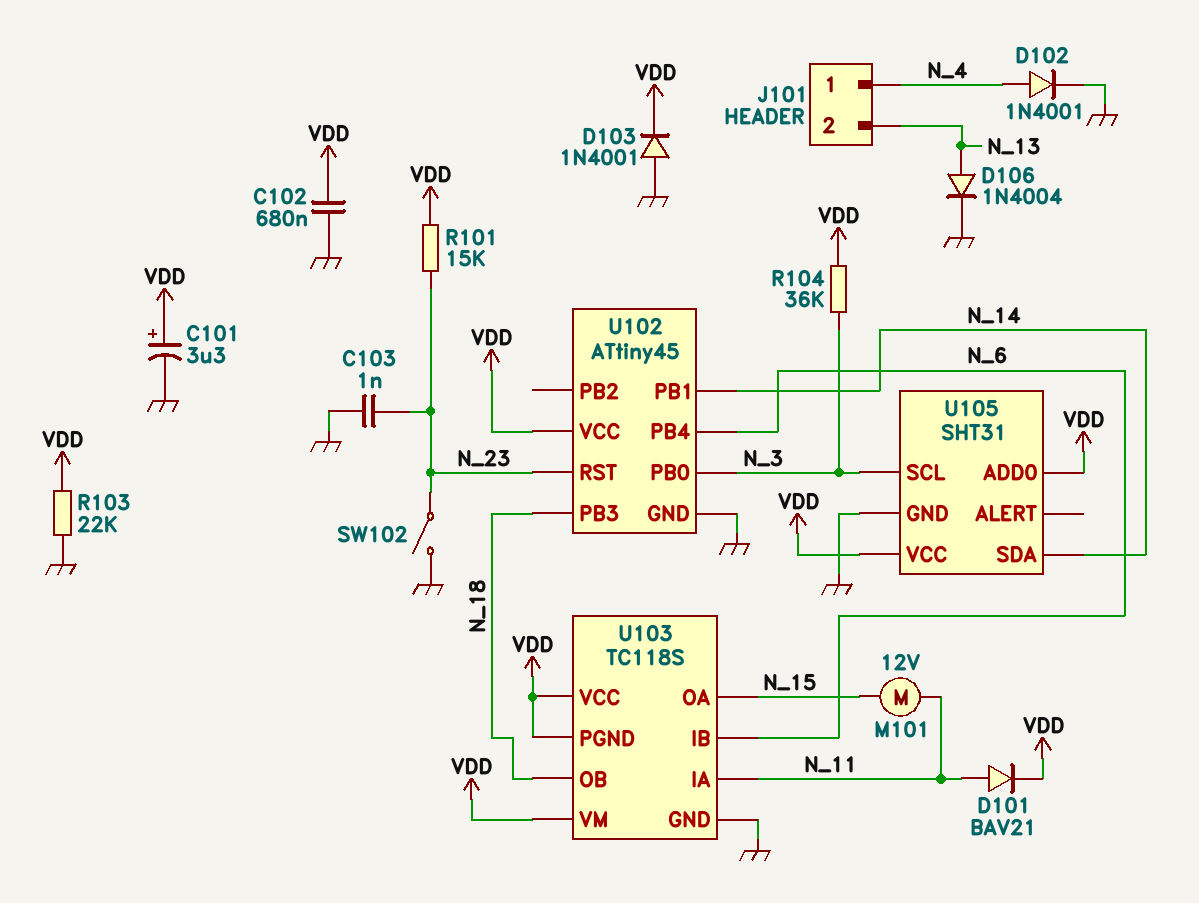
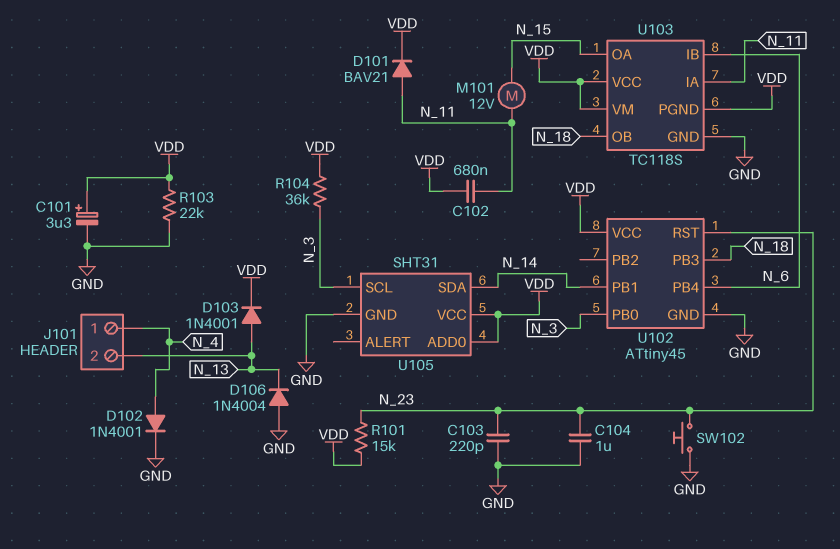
C102: 680nF (GND, VDD) -> 680nF (N_11, VDD)
C103: 1nF (GND, N_23) -> 220pF (GND, N_23)
C104: none -> 1uF (GND, N_23)
D103: diode 1N4001 (A GND, K VDD) -> diode 1N4001 (A N_13, K VDD)
D106: diode 1N4004 (A N_13, K GND) -> diode 1N4004 (A GND, K N_13)
SW102: switch (GND, N_23) -> button (GND, N_23)

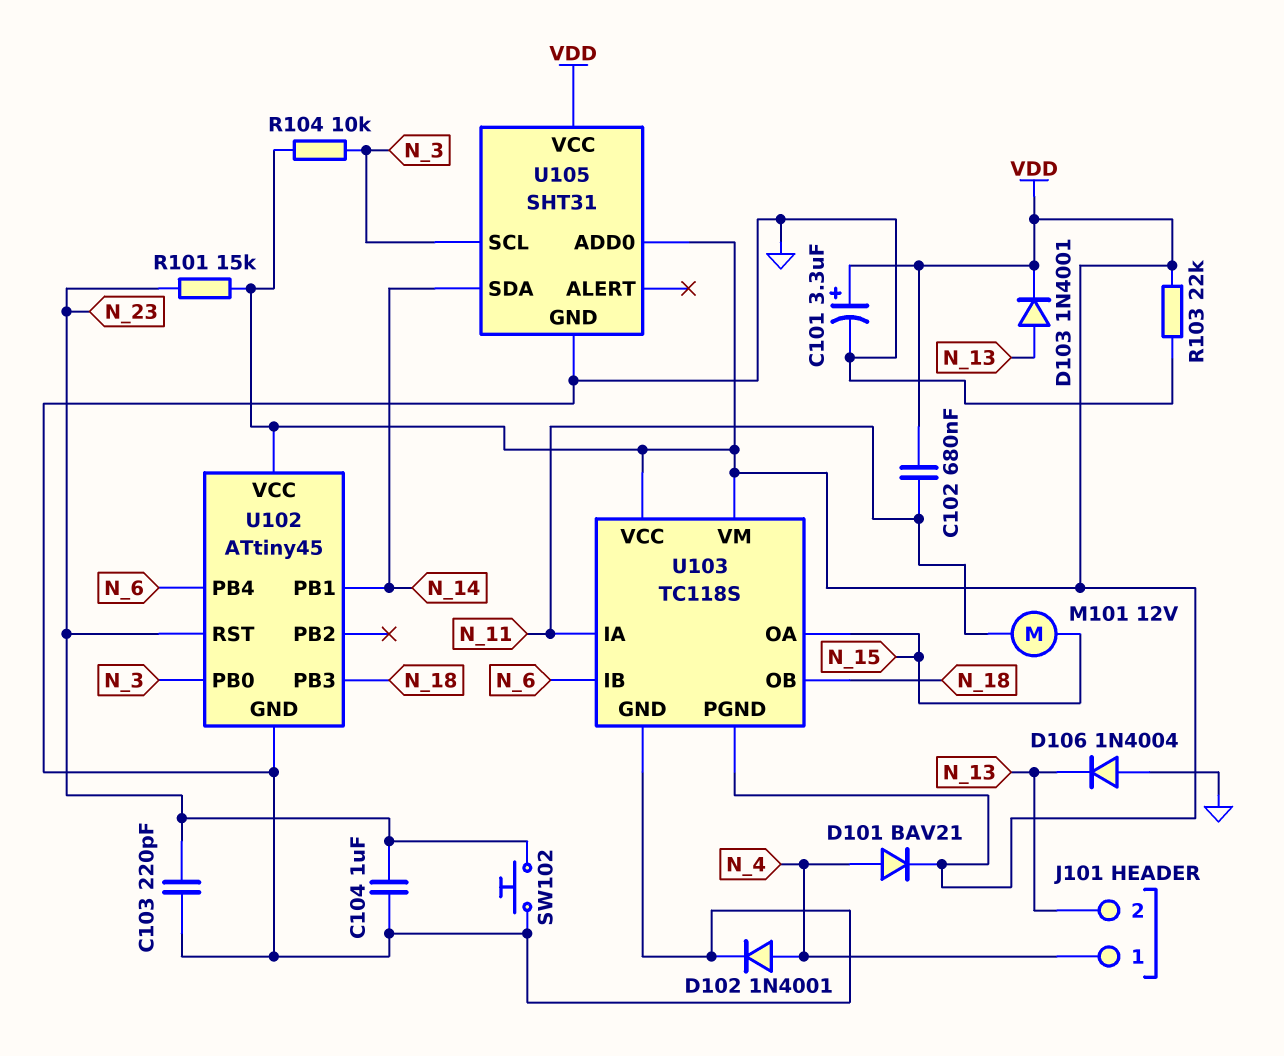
D101: diode BAV21 (A N_11, K VDD) -> diode BAV21 (A N_4, K VDD)
R104: 36k (N_3, VDD) -> 10k (N_3, VDD)

